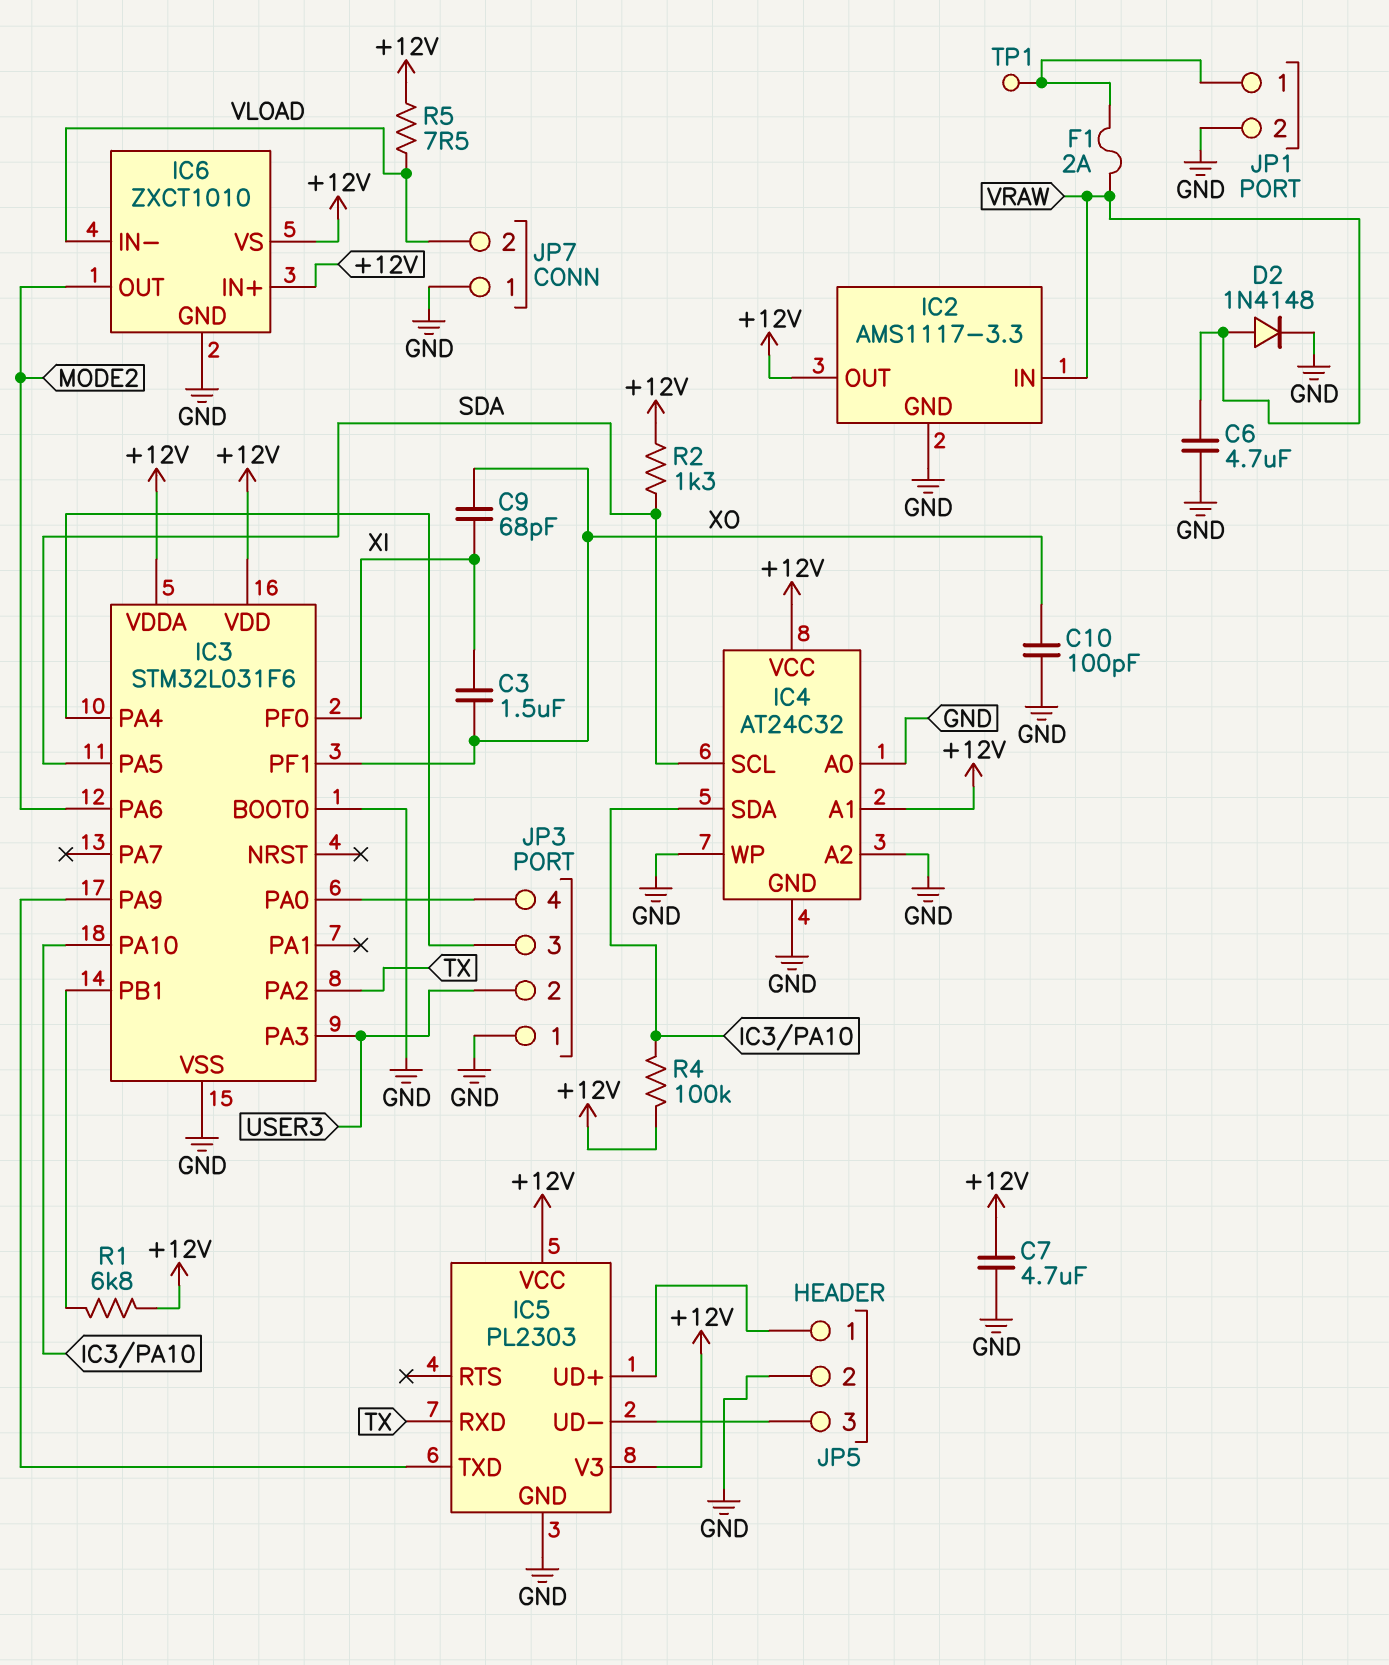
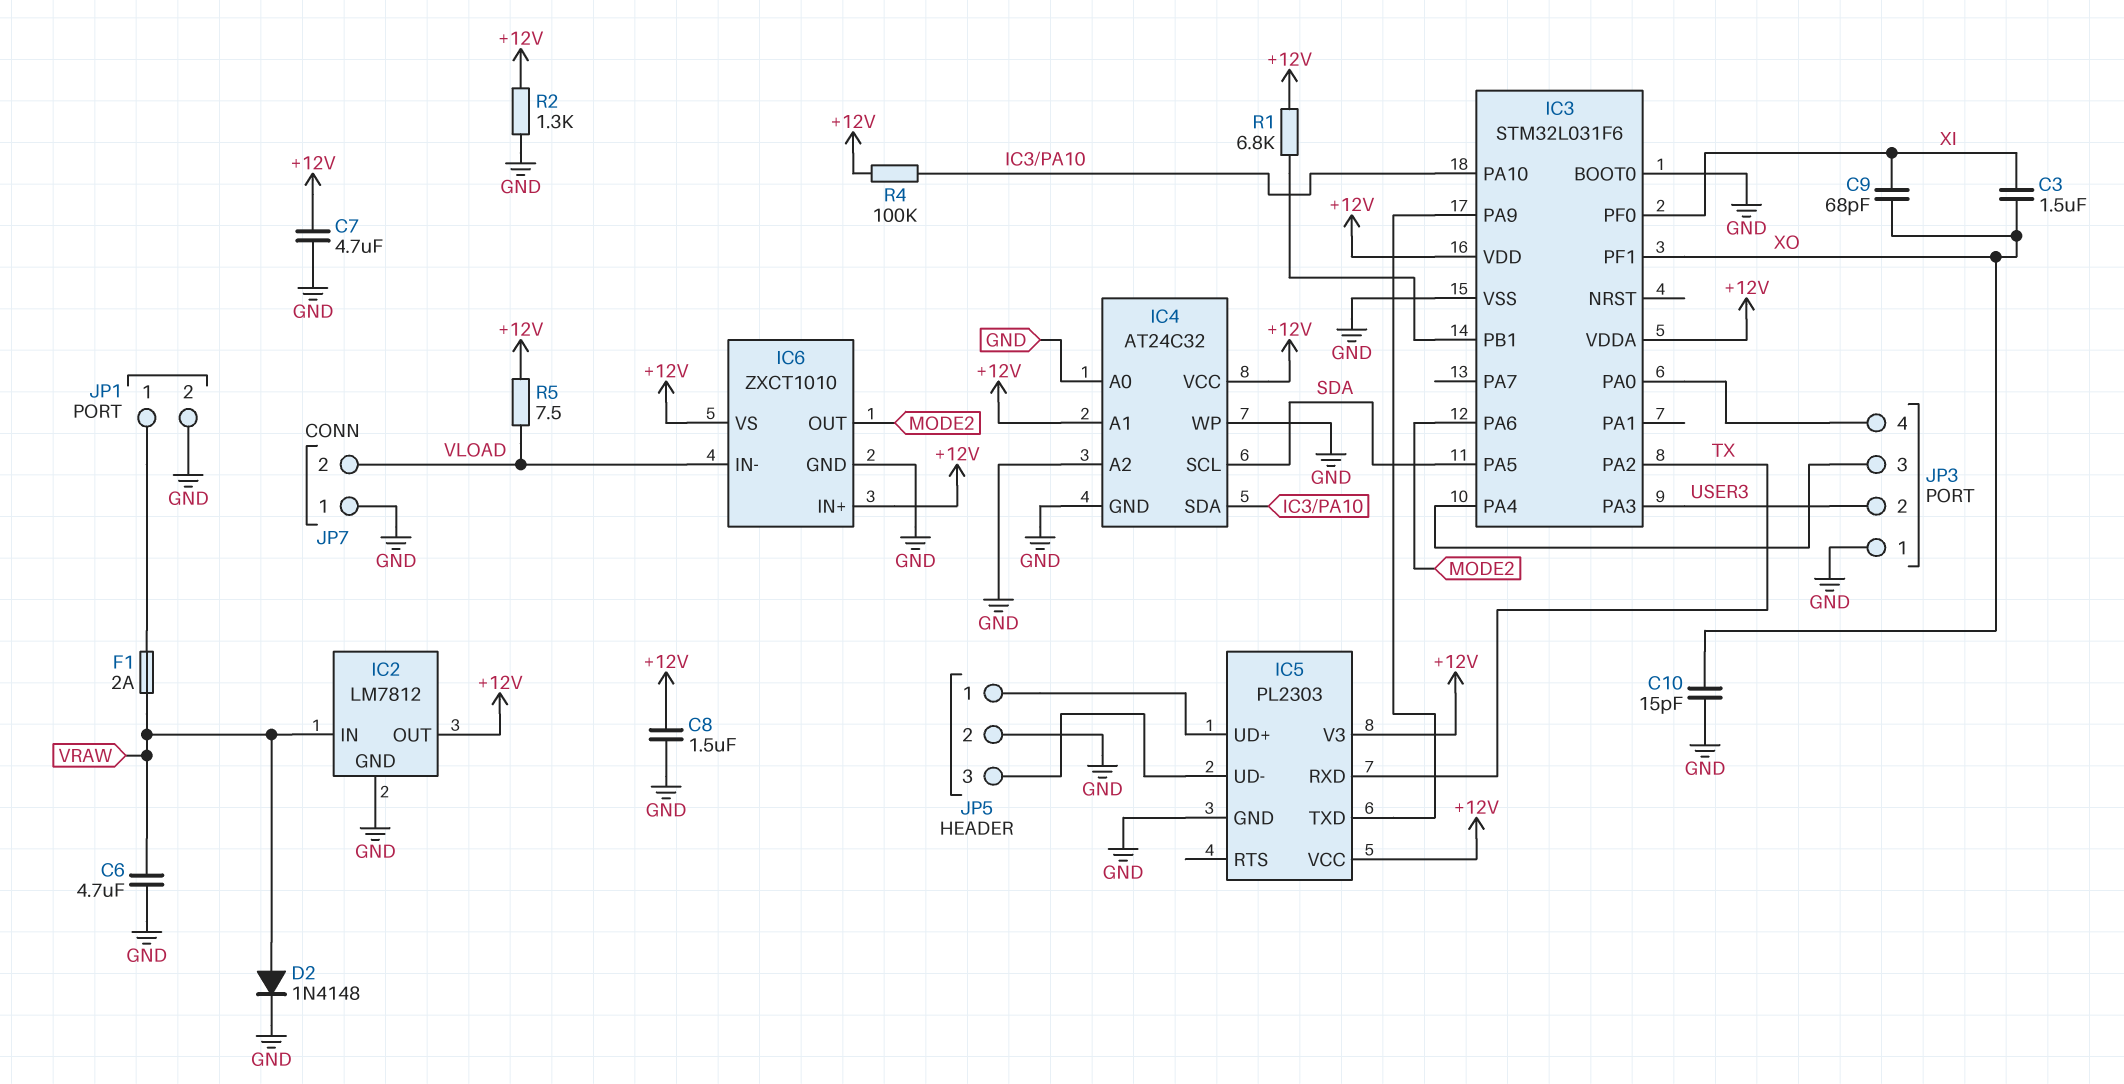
C8: none -> 1.5uF (+12V, GND)
C10: 100pF (GND, XO) -> 15pF (GND, XO)
IC2: AMS1117-3.3 -> LM7812
R2: 1.3k (+12V, SDA) -> 1.3k (+12V, GND)
TP1: test point (JP1/1) -> none

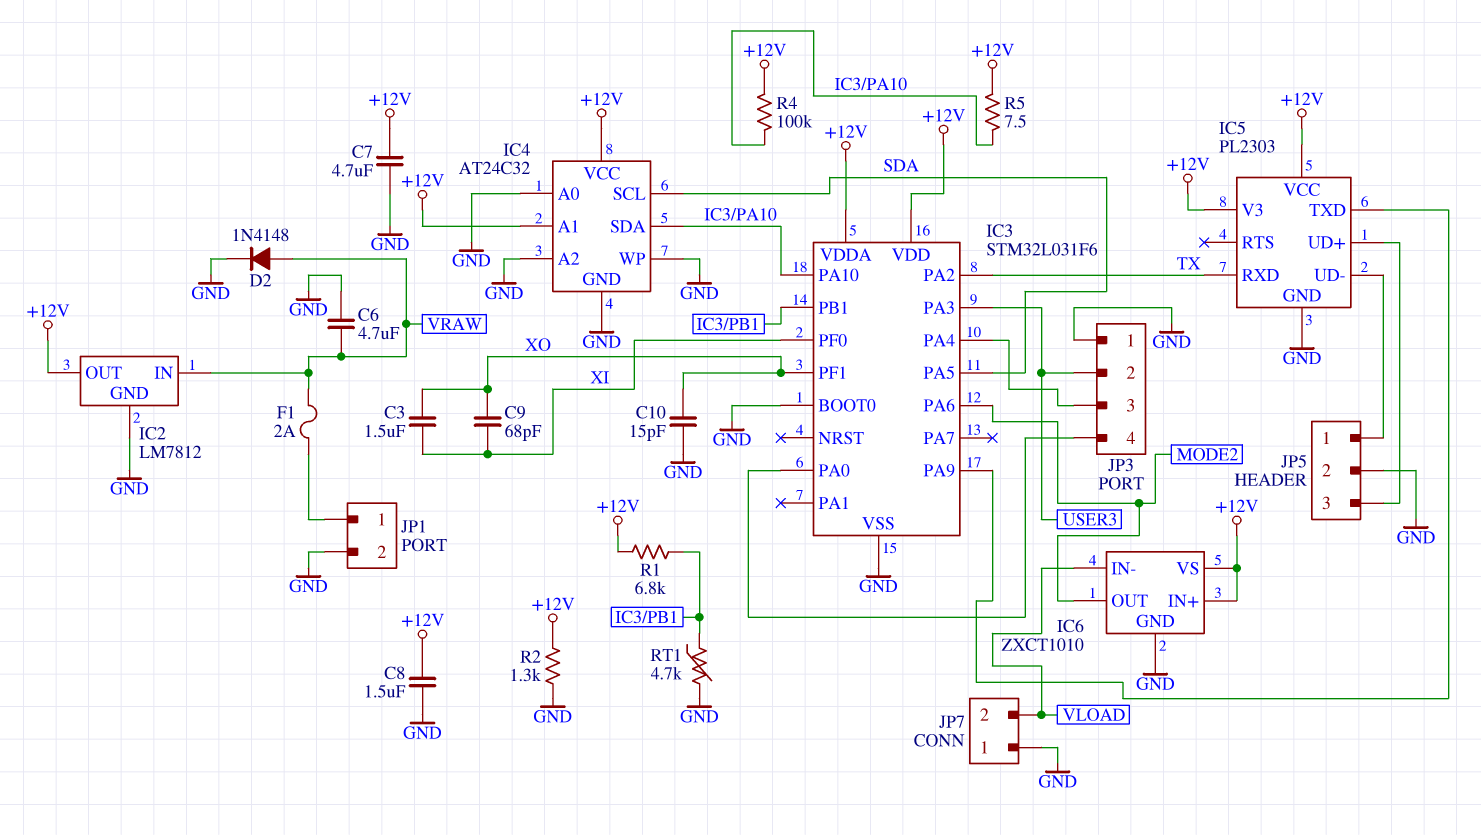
JP5 pin 1: IC5/UD+ -> IC5/UD-
JP5 pin 3: IC5/UD- -> IC5/UD+
R5: 7.5 (+12V, VLOAD) -> 7.5 (+12V, IC3/PA10)
RT1: none -> 4.7k (GND, IC3/PB1)

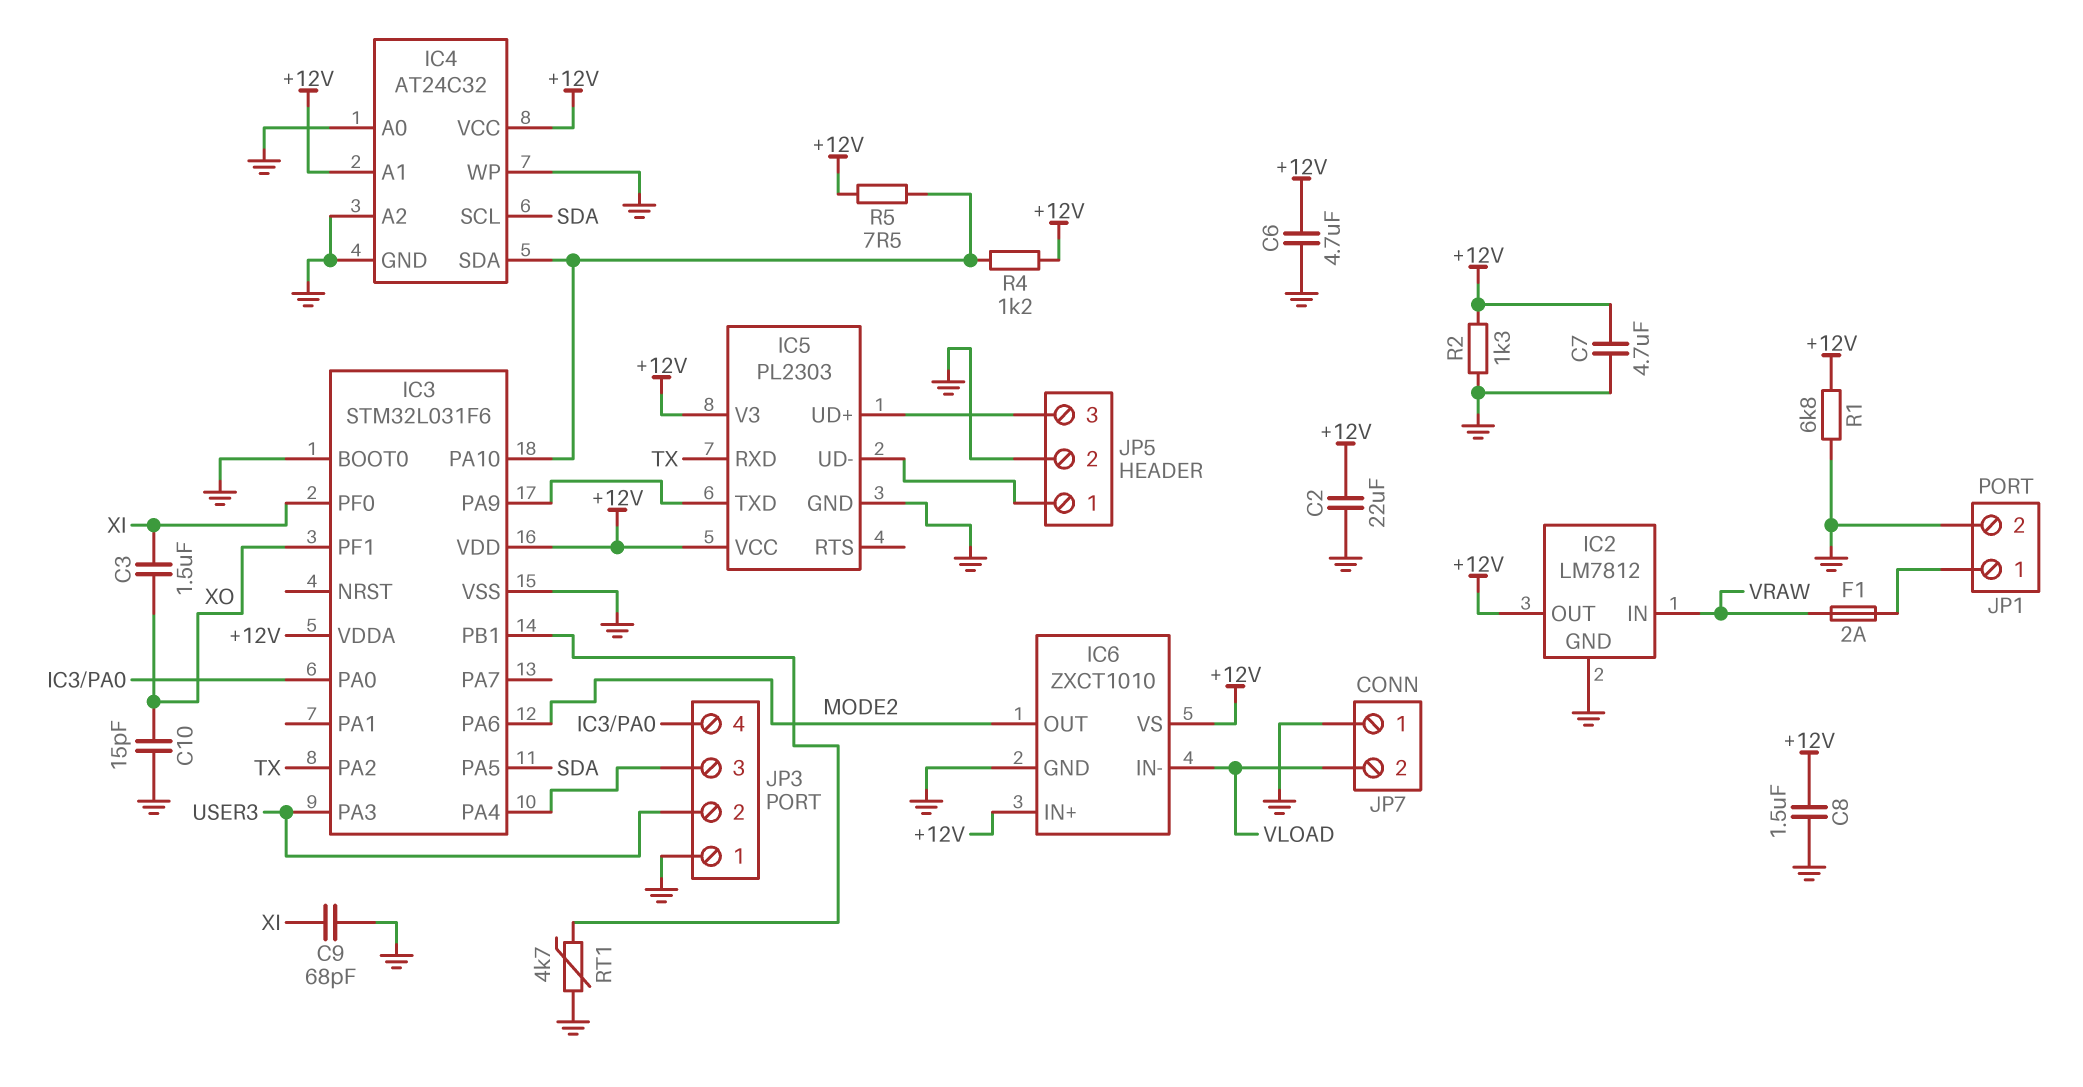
C2: none -> 22uF (+12V, GND)
C6: 4.7uF (GND, VRAW) -> 4.7uF (+12V, GND)
C9: 68pF (XI, XO) -> 68pF (GND, XI)
D2: diode 1N4148 (A VRAW, K GND) -> none
R1: 6.8k (+12V, IC3/PB1) -> 6.8k (+12V, GND)
R4: 100k (+12V, IC3/PA10) -> 1.2k (+12V, IC3/PA10)

